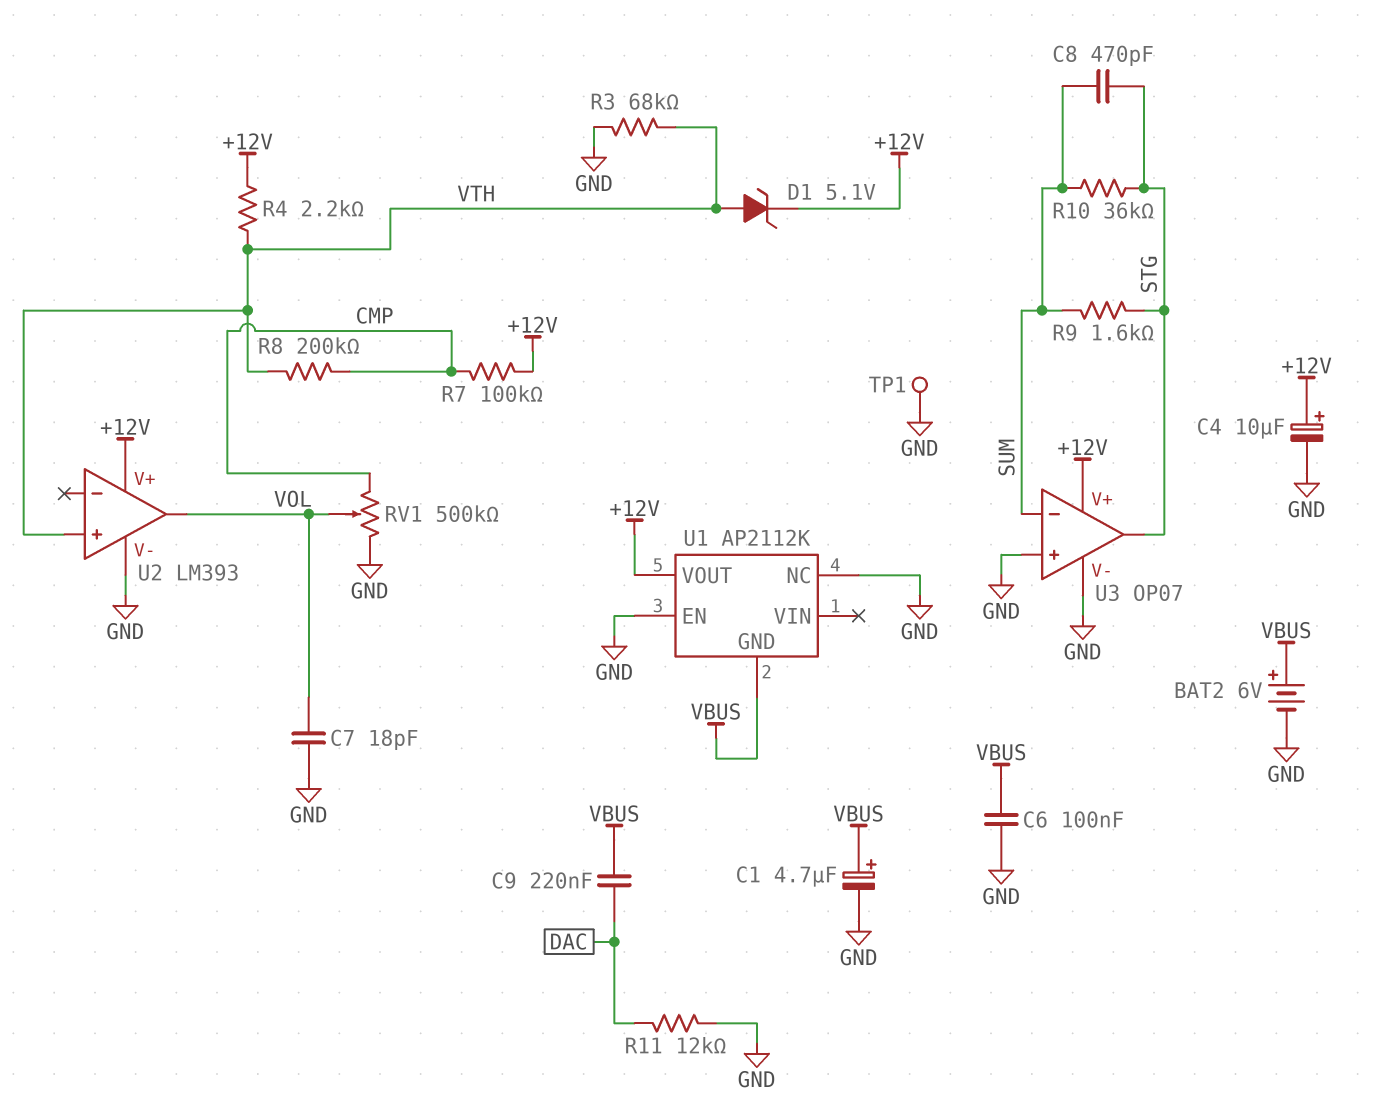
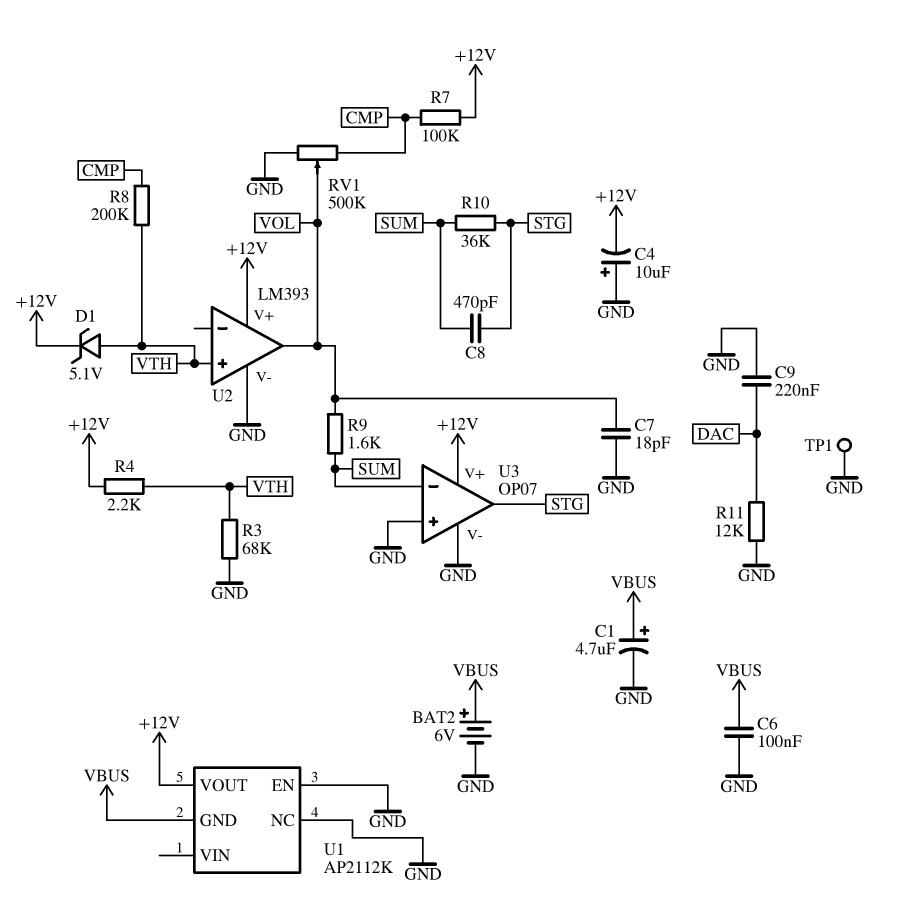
C4: 10uF (plus +12V, minus GND) -> 10uF (plus GND, minus +12V)
C9: 220nF (DAC, VBUS) -> 220nF (DAC, GND)
R9: 1.6k (STG, SUM) -> 1.6k (SUM, VOL)

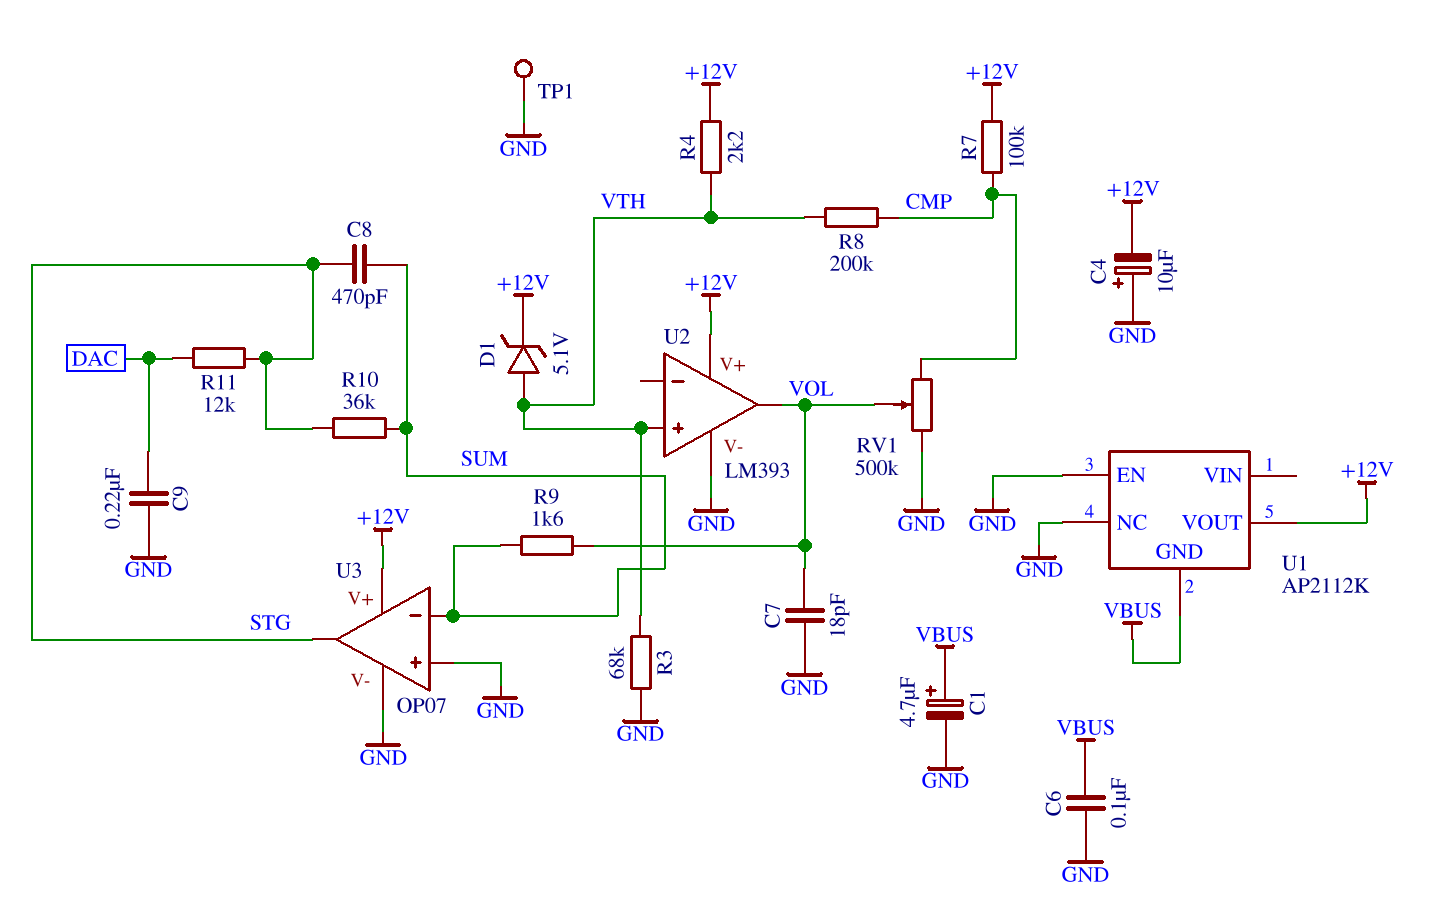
BAT2: 6V (plus VBUS, minus GND) -> none
R11: 12k (DAC, GND) -> 12k (DAC, STG)

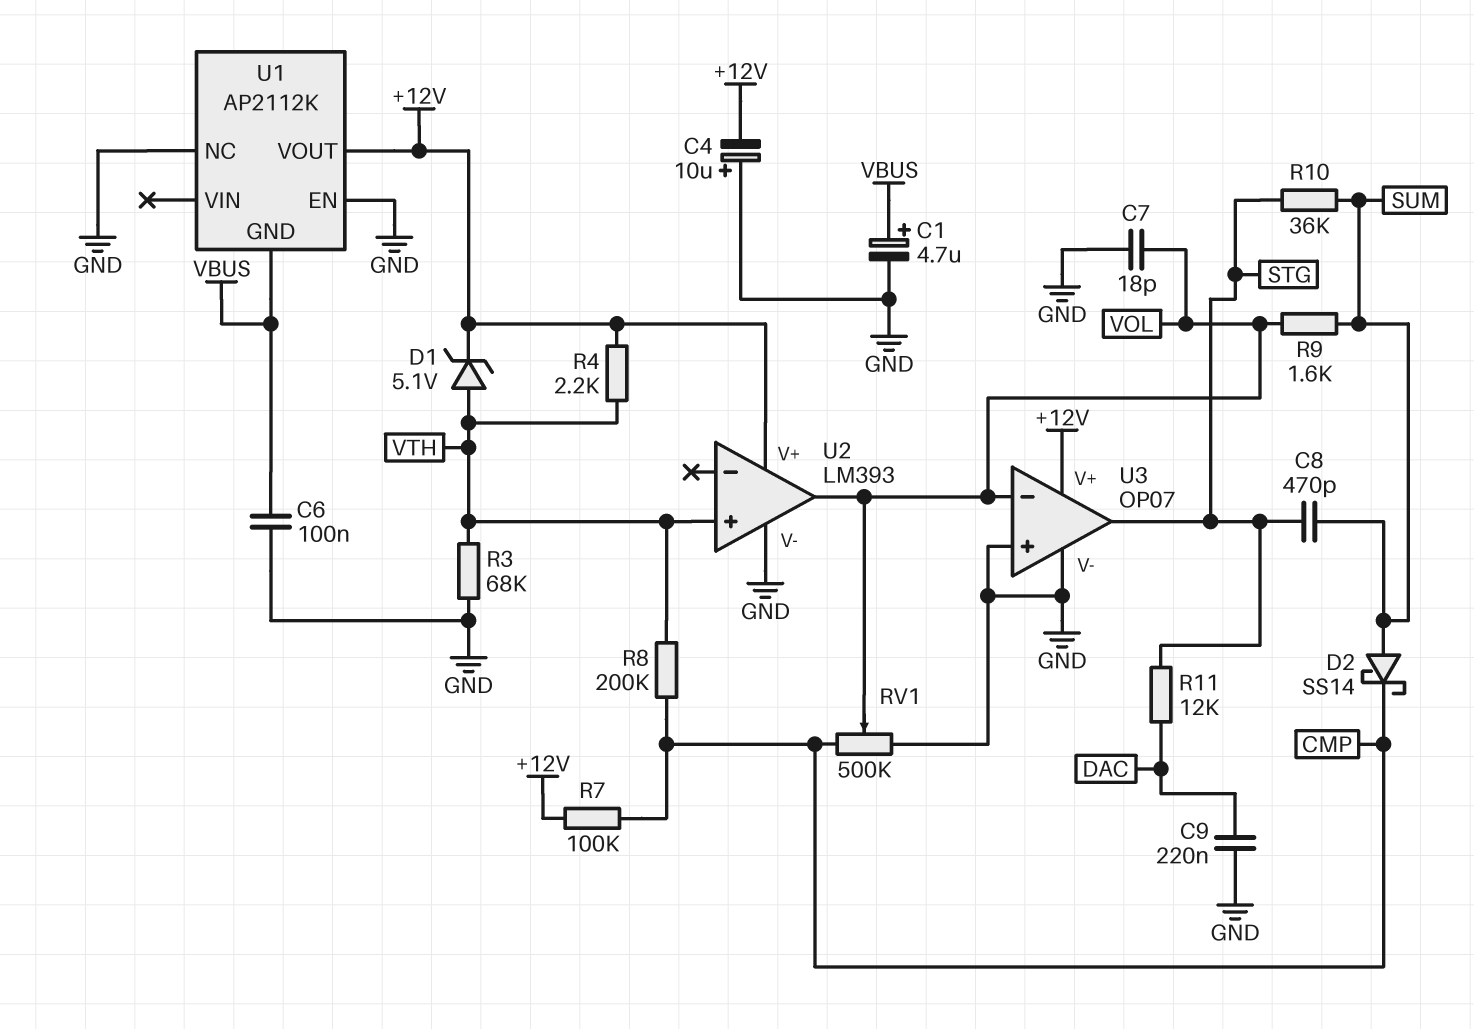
D2: none -> schottky SS14 (A SUM, K CMP)
TP1: test point (GND) -> none
U3 pin in-: SUM -> VOL

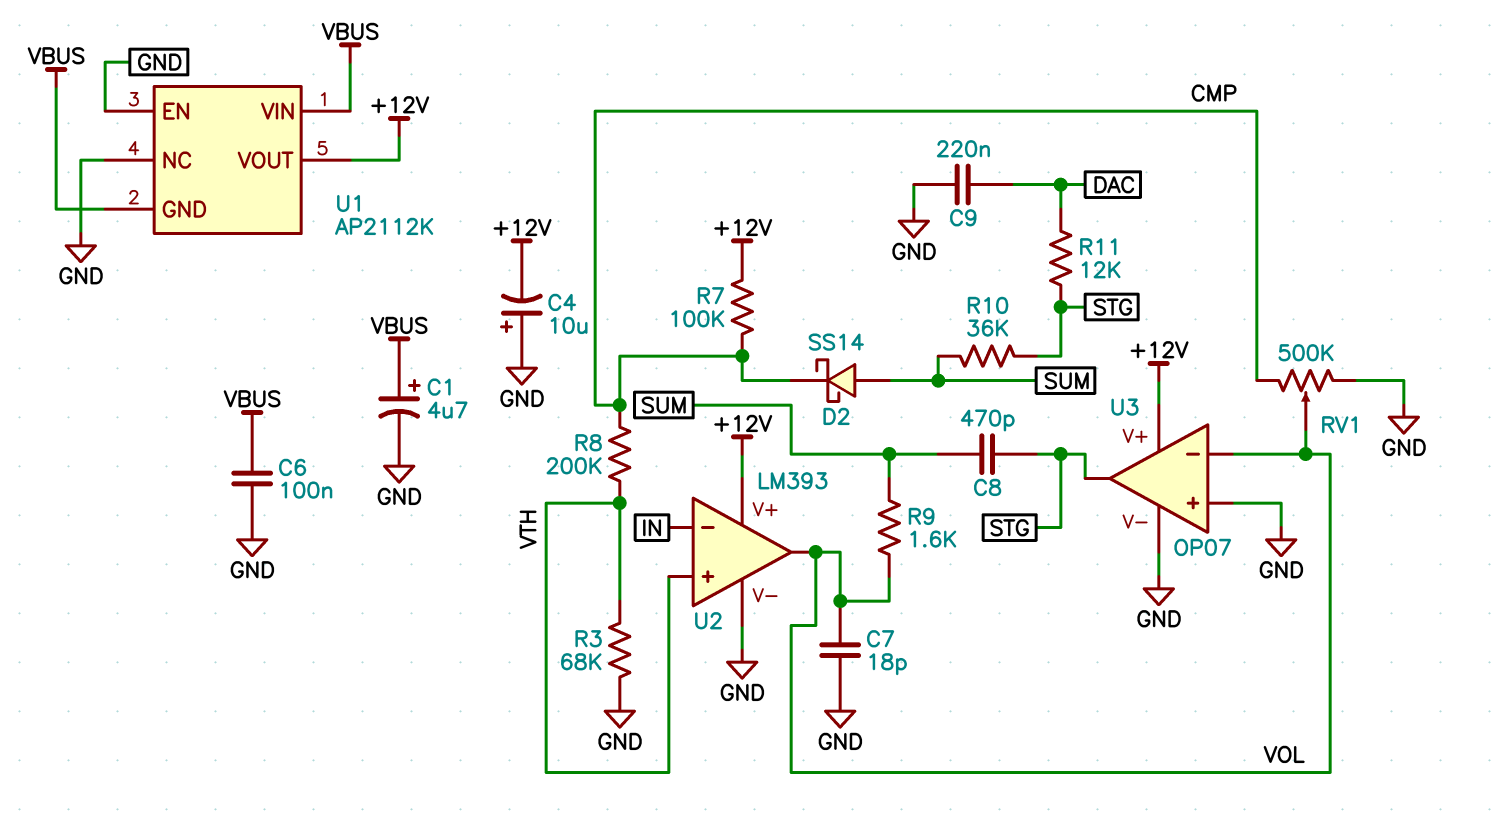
D1: zener 5.1V (A VTH, K +12V) -> none
R4: 2.2k (+12V, VTH) -> none
U1 pin VIN: none -> VBUS
U2 pin in-: none -> IN

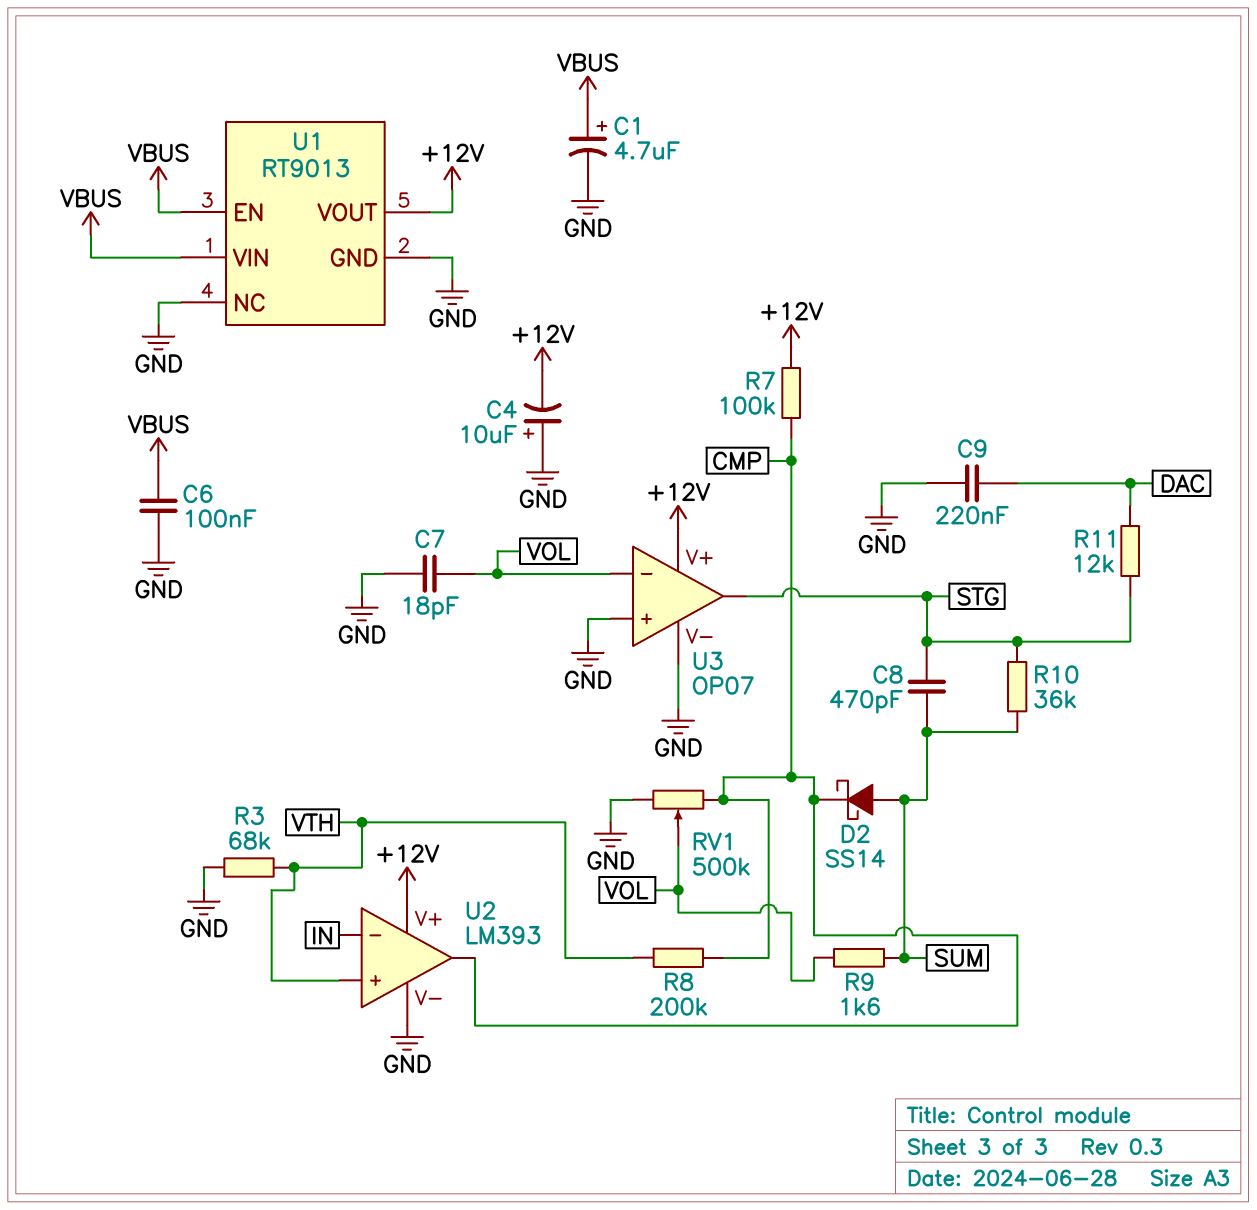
U1: AP2112K -> RT9013
U1 pin EN: GND -> VBUS
U1 pin GND: VBUS -> GND
U2 pin out: VOL -> CMP

